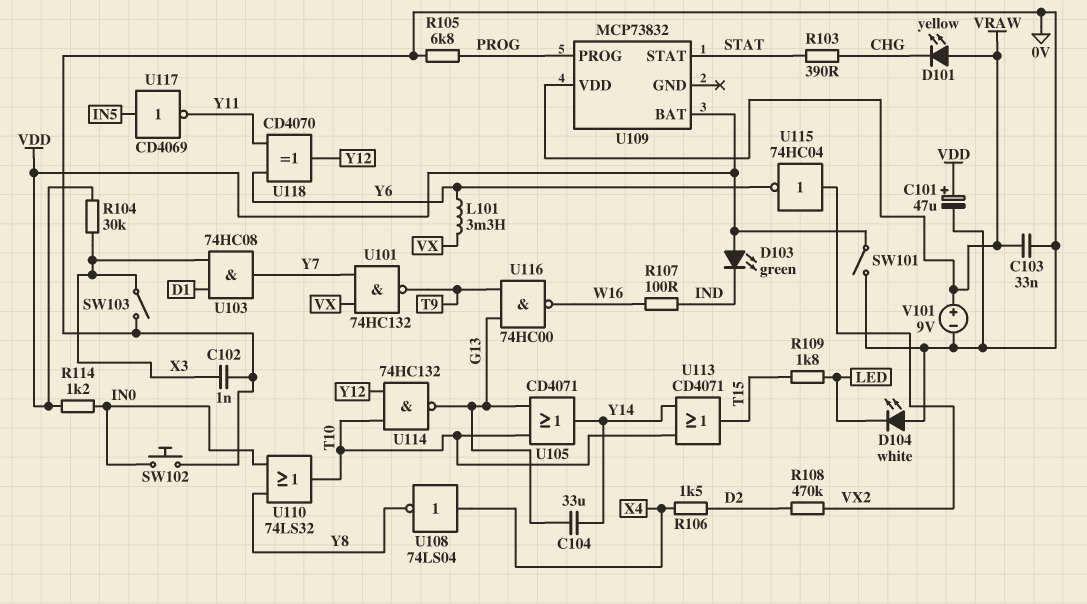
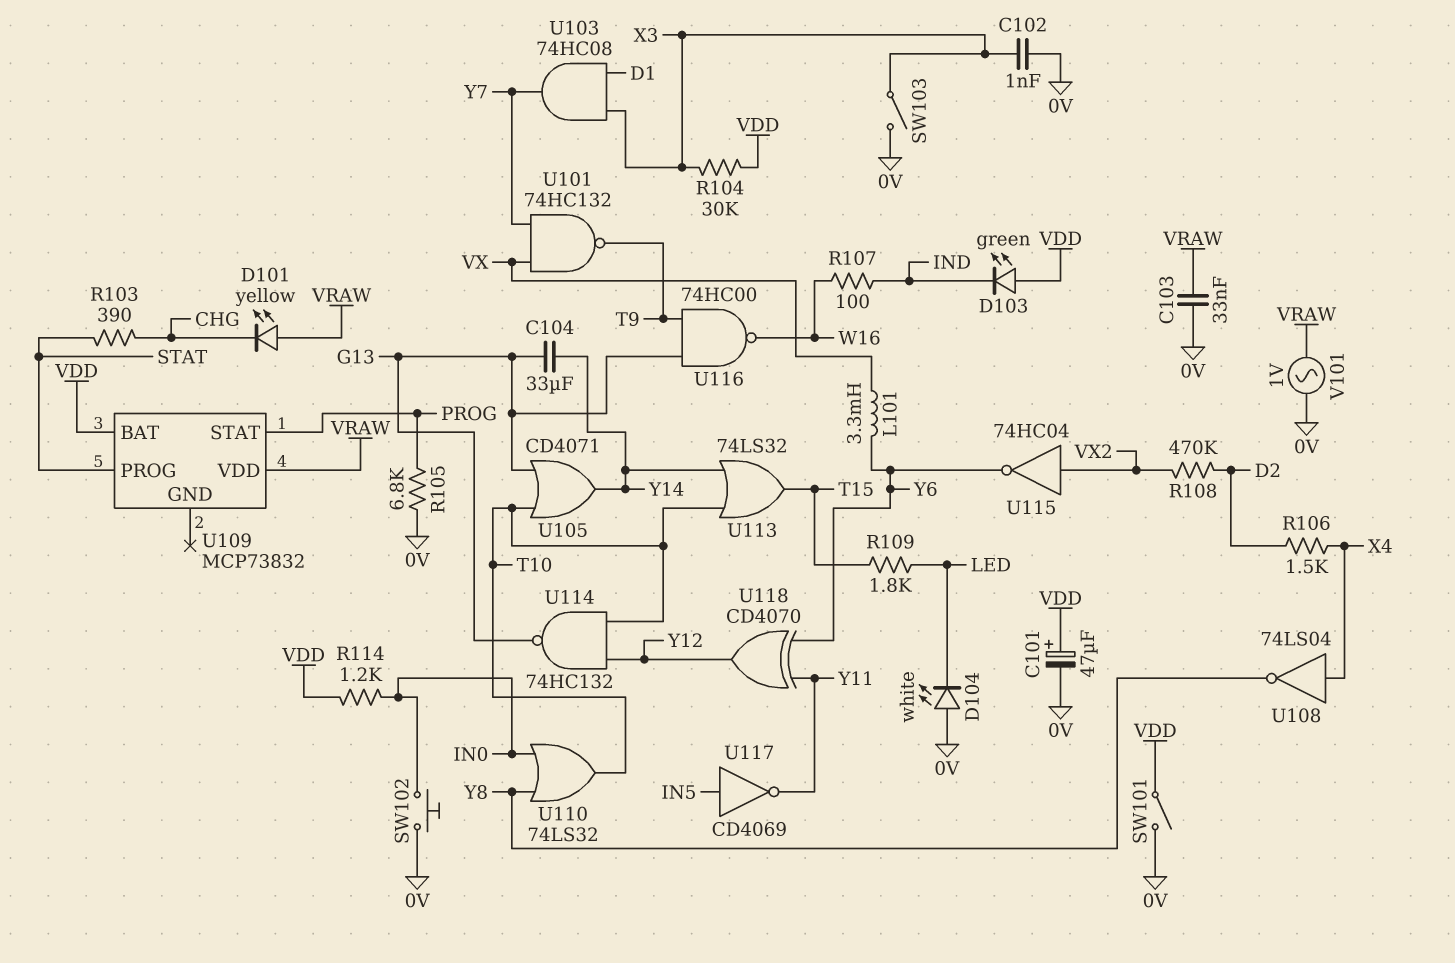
U109 pin PROG: PROG -> STAT
U109 pin STAT: STAT -> PROG
U113: OR CD4071 (in T10, in Y14, out T15) -> OR 74LS32 (in T10, in Y14, out T15)
V101: 9V (plus VRAW, minus 0V) -> AC 1V (0V, VRAW)

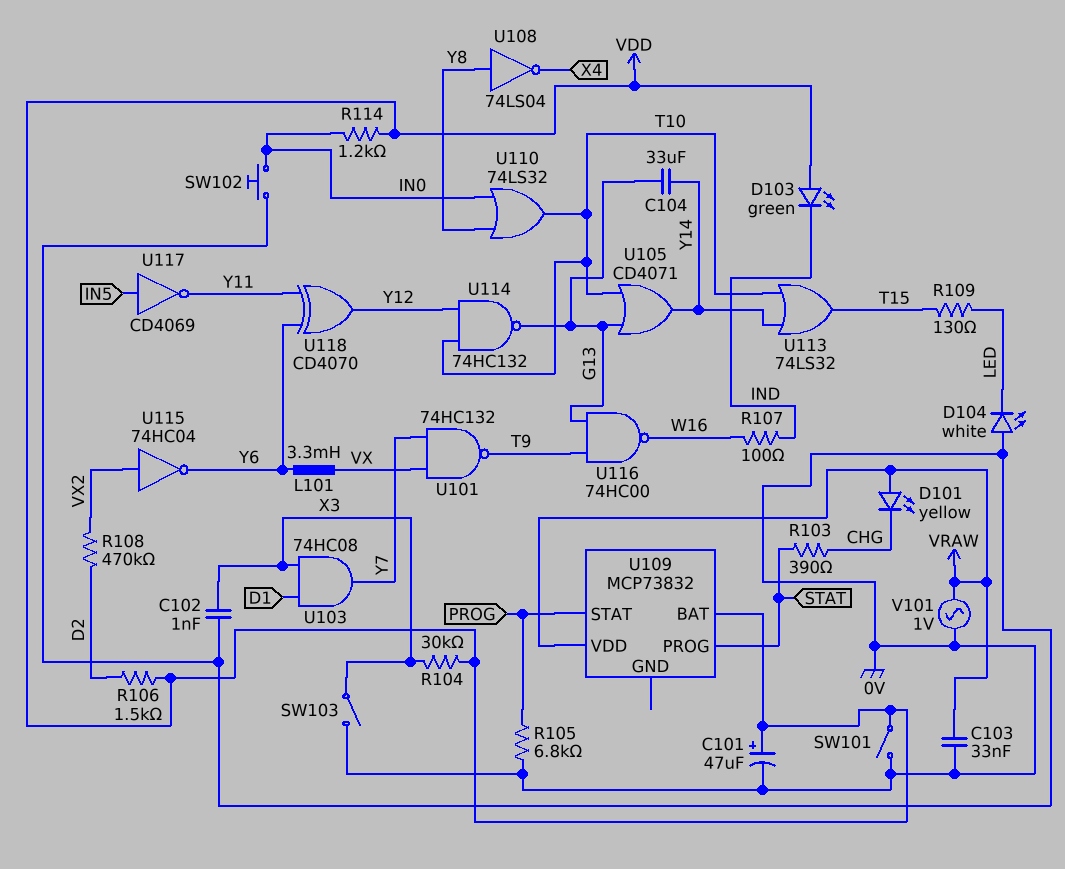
R106: 1.5k (D2, X4) -> 1.5k (D2, VDD)
R109: 1.8k (LED, T15) -> 130 (LED, T15)
U108: NOT 74LS04 (in X4, out Y8) -> NOT 74LS04 (in Y8, out X4)

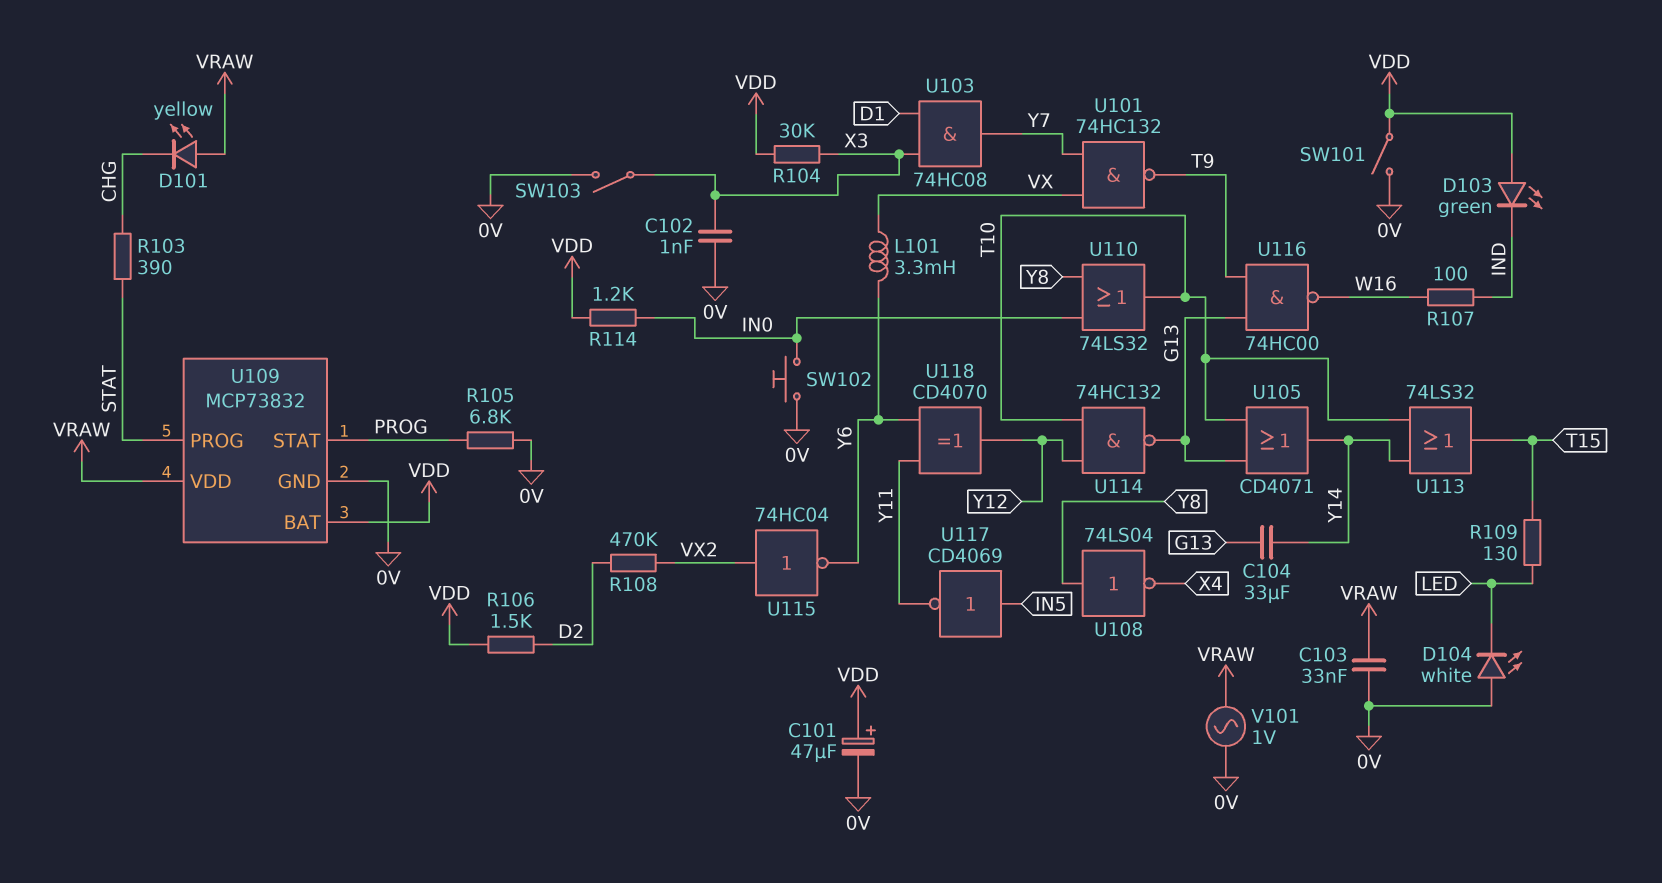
U109 pin GND: none -> 0V

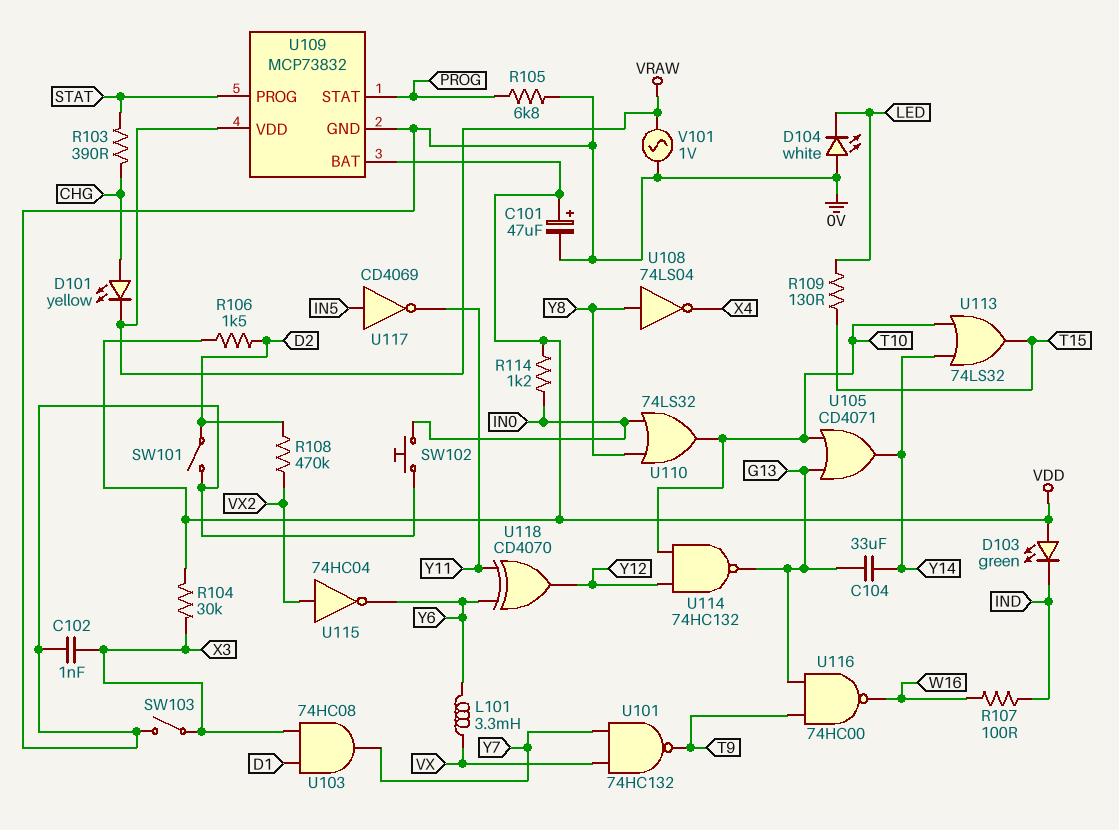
C103: 33nF (0V, VRAW) -> none
D101: LED yellow (A VRAW, K CHG) -> LED yellow (A CHG, K VRAW)
SW101: switch (0V, VDD) -> switch (0V, D2)

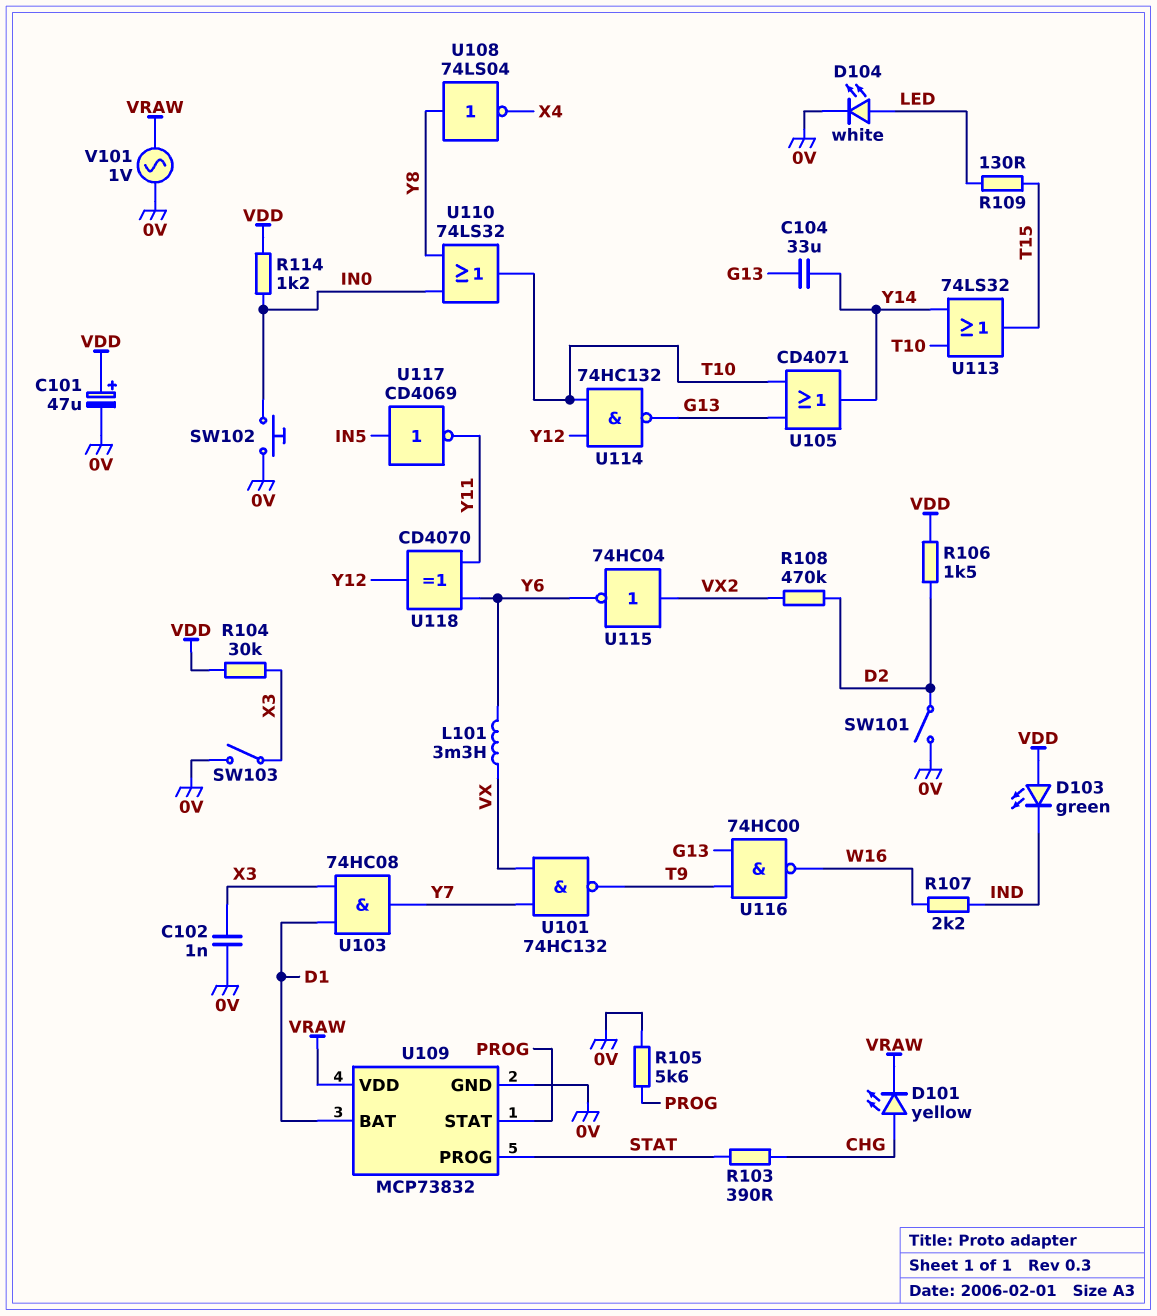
D104: LED white (A 0V, K LED) -> LED white (A LED, K 0V)
R105: 6.8k (0V, PROG) -> 5.6k (0V, PROG)
R107: 100 (IND, W16) -> 2.2k (IND, W16)
U109 pin BAT: VDD -> D1

